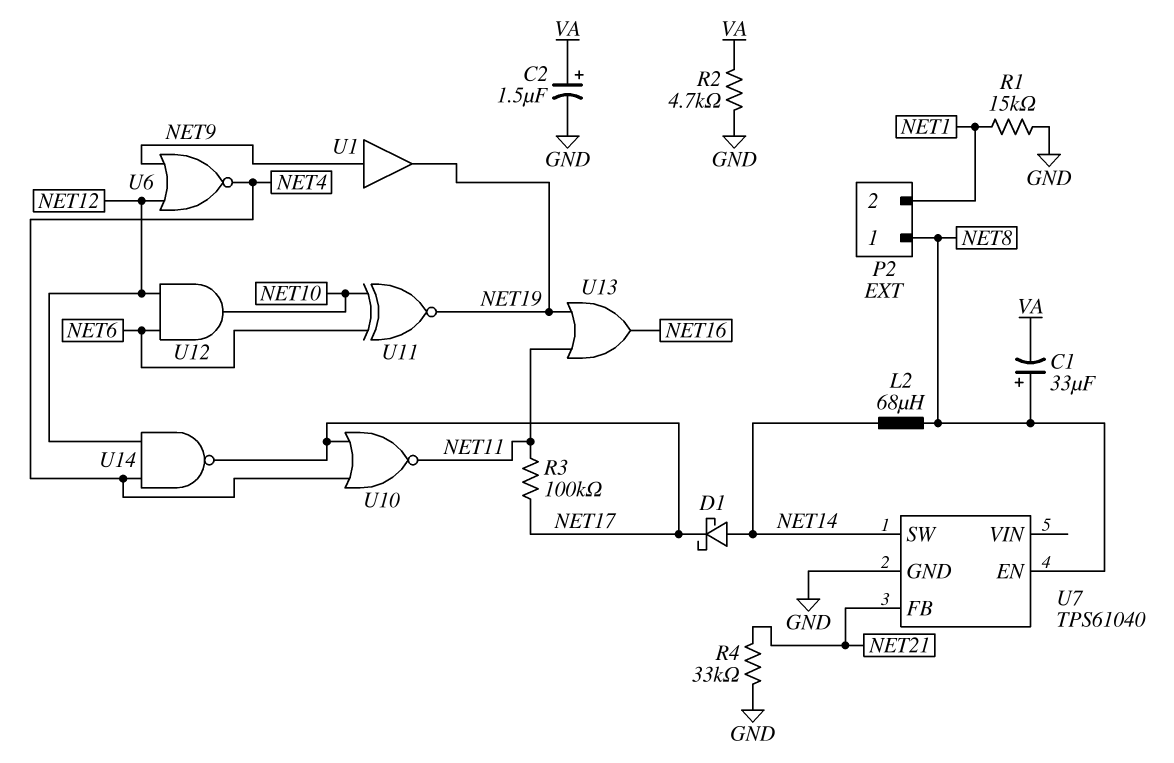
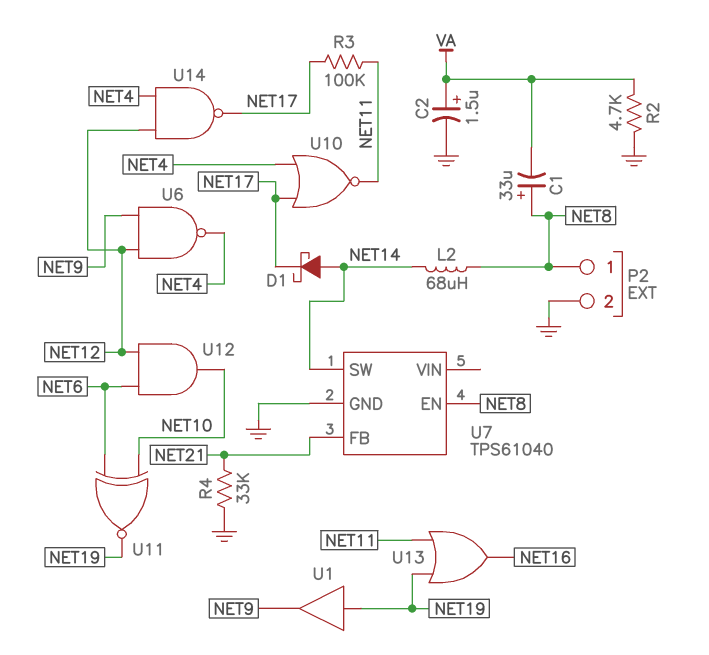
P2 pin 2: NET1 -> GND
R1: 15k (GND, NET1) -> none
U1: buffer (in NET9, out NET19) -> buffer (in NET19, out NET9)
U6: NOR (in NET9, in NET12, out NET4) -> NAND (in NET9, in NET12, out NET4)

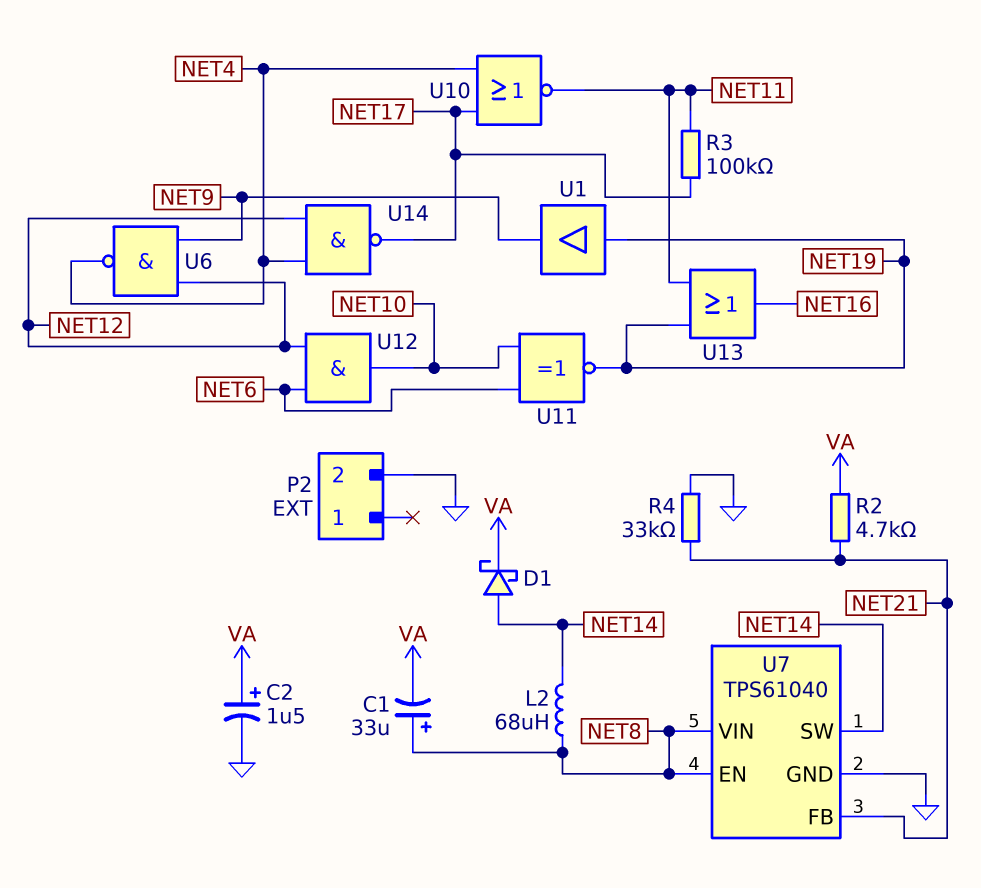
D1: schottky (A NET14, K NET17) -> schottky (A NET14, K VA)
P2 pin 1: NET8 -> none
R2: 4.7k (GND, VA) -> 4.7k (NET21, VA)
U7 pin VIN: none -> NET8

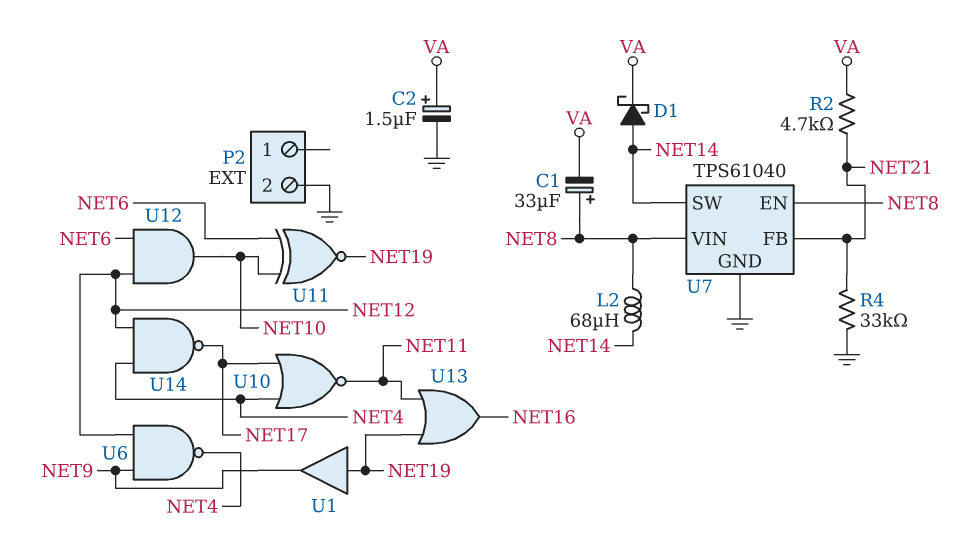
R3: 100k (NET11, NET17) -> none

